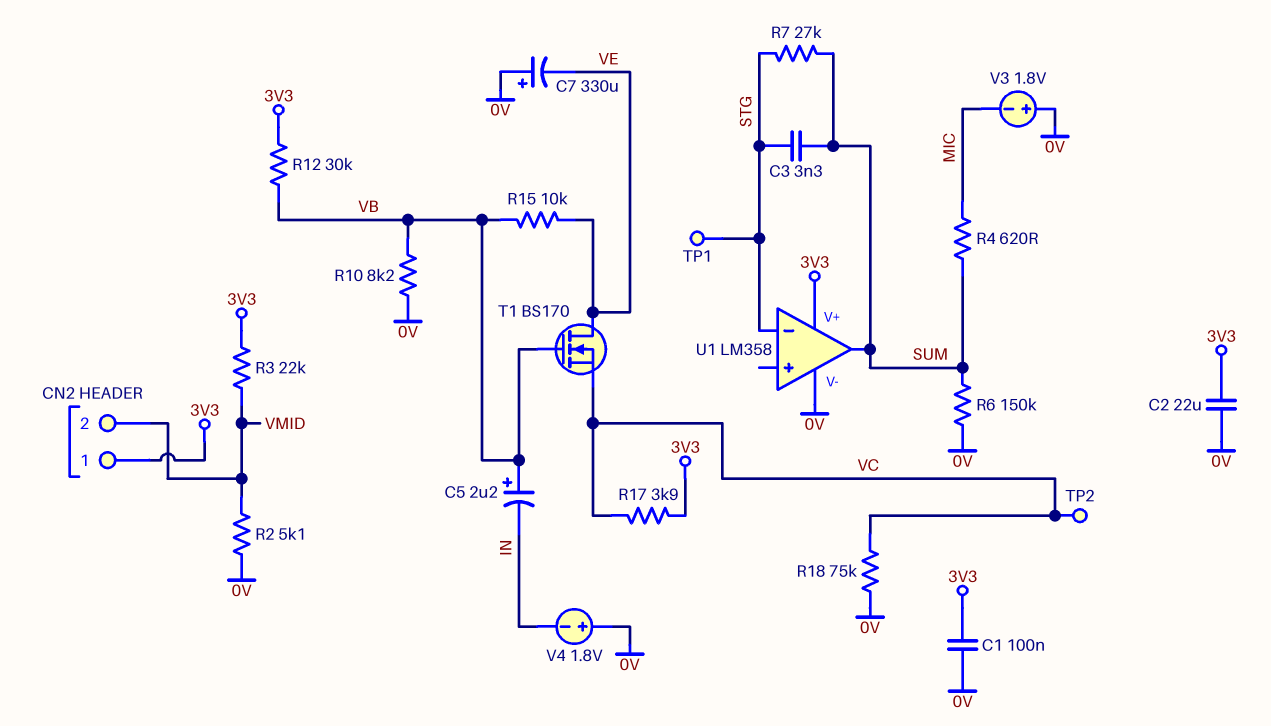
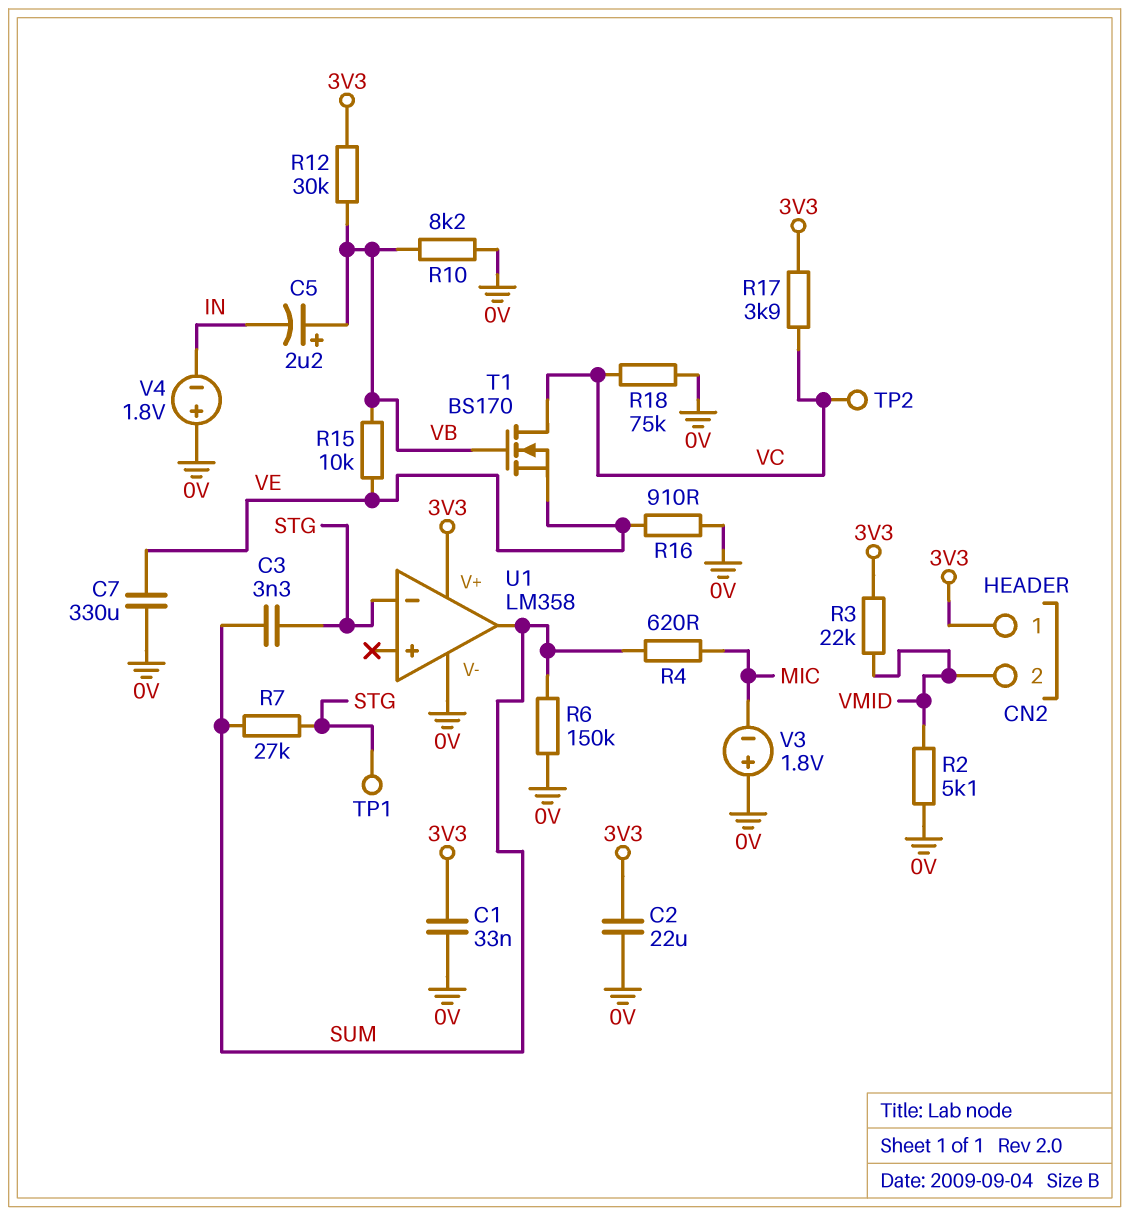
C1: 100nF (0V, 3V3) -> 33nF (0V, 3V3)
C7: 330uF (plus 0V, minus VE) -> 330uF (0V, VE)
R16: none -> 910 (0V, VE)
T1: NMOS BS170 (G VB, D VE, S VC) -> NMOS BS170 (G VB, D VC, S VE)

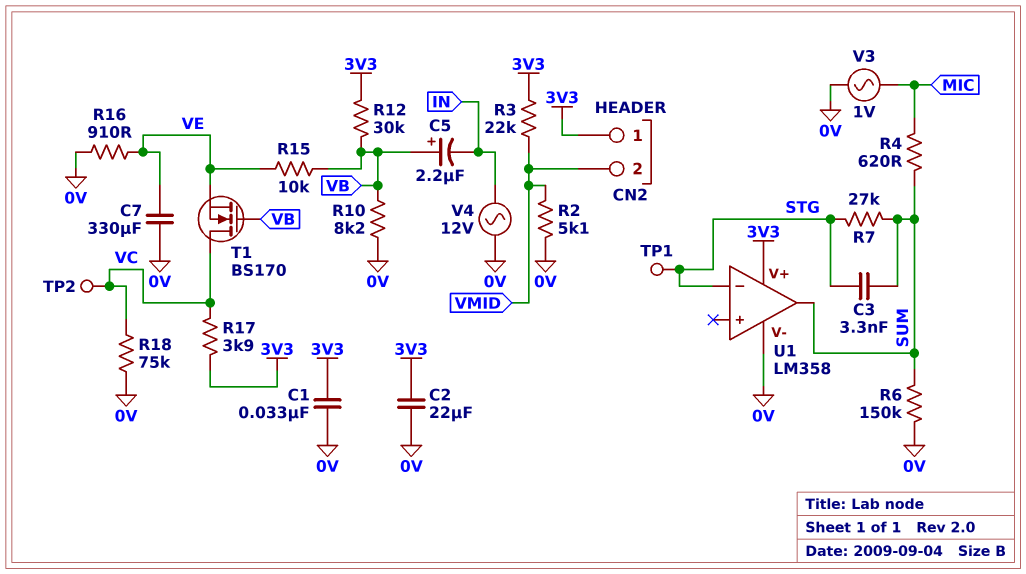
V3: 1.8V (plus 0V, minus MIC) -> AC 1V (0V, MIC)
V4: 1.8V (plus 0V, minus IN) -> AC 12V (0V, IN)

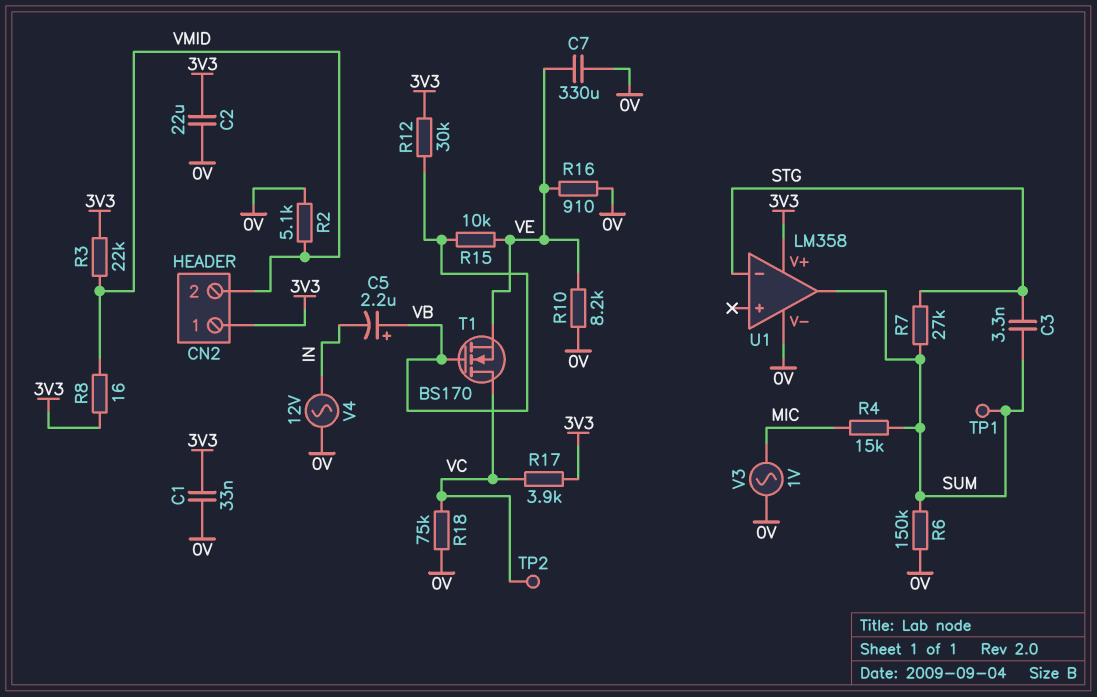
R4: 620 (MIC, SUM) -> 15k (MIC, SUM)
R8: none -> 16 (3V3, VMID)
R10: 8.2k (0V, VB) -> 8.2k (0V, VE)
TP1: test point (STG) -> test point (SUM)

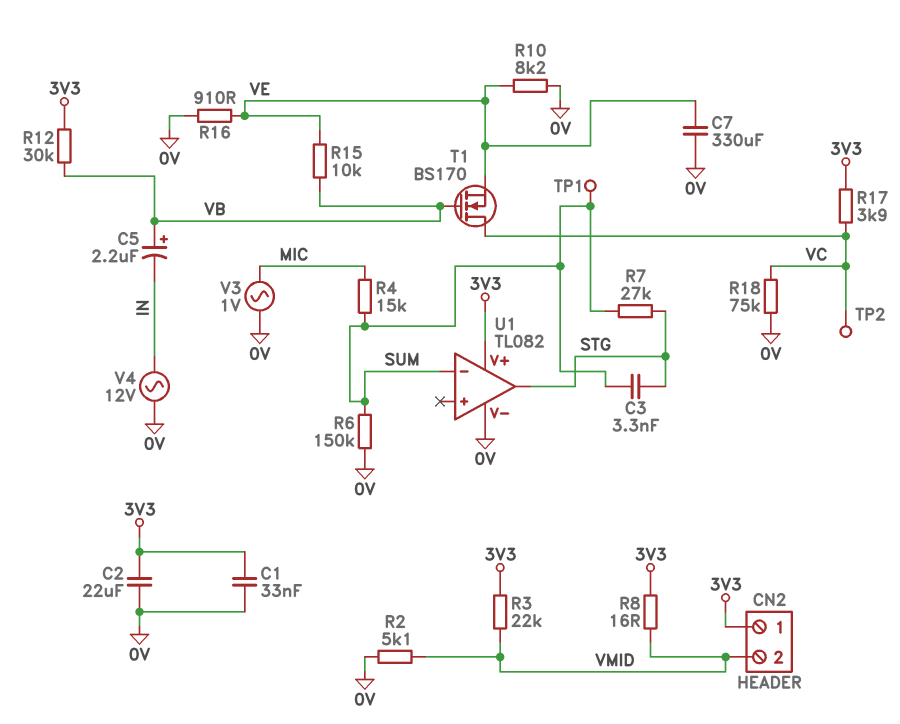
U1: LM358 -> TL082
U1 pin in-: STG -> SUM
U1 pin out: SUM -> STG

